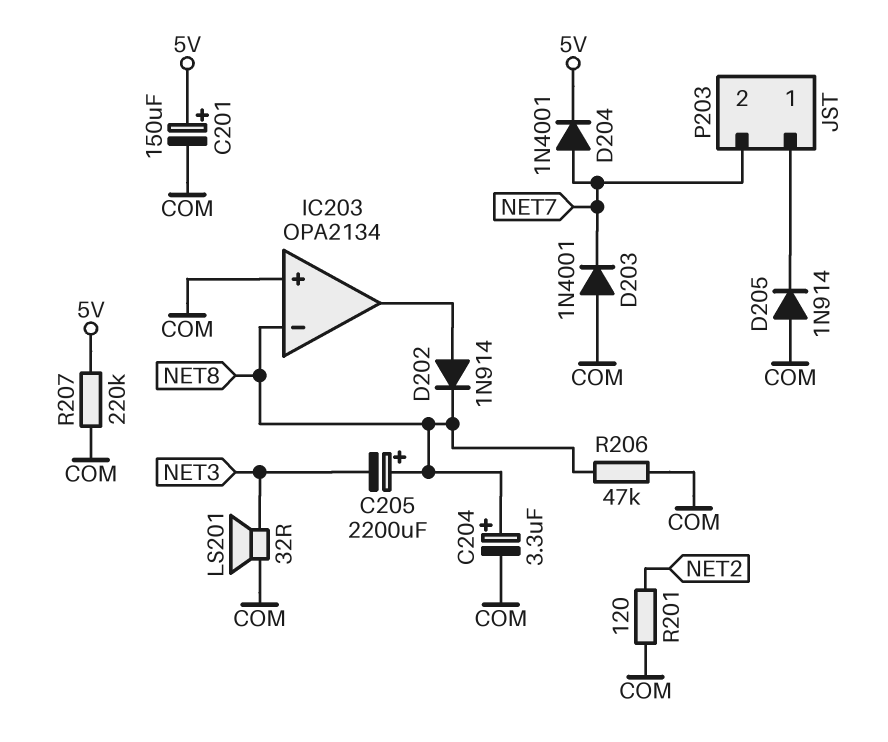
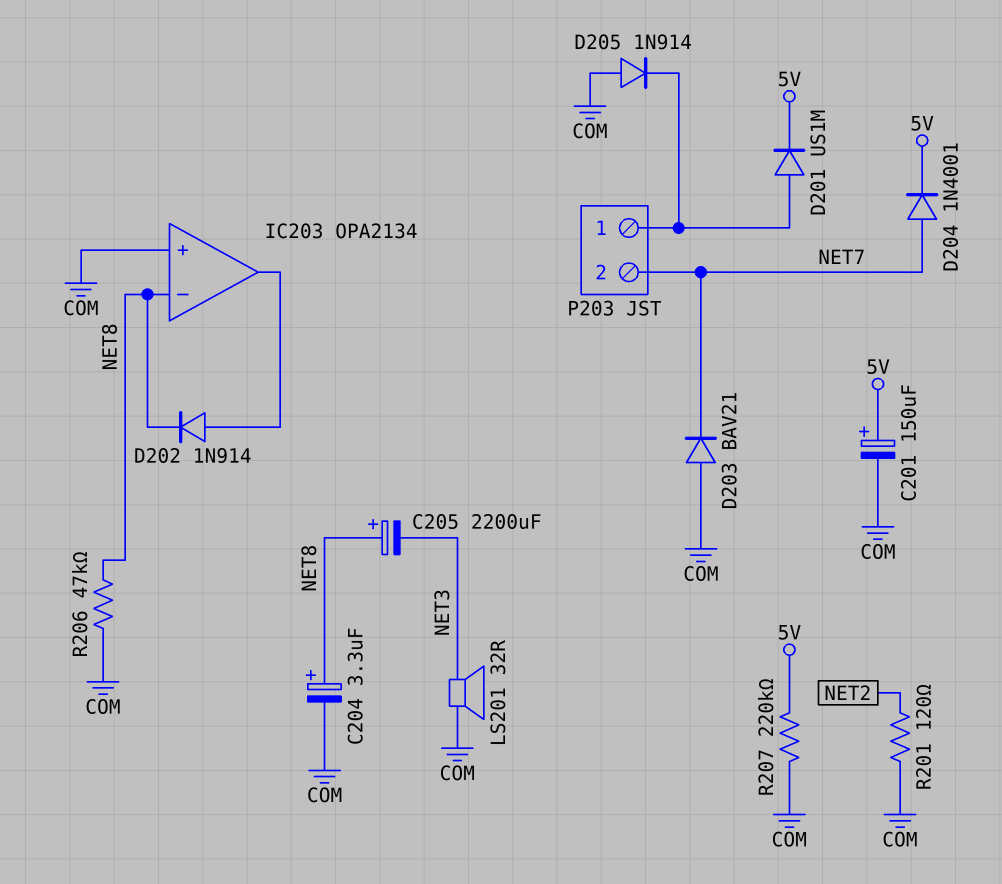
D201: none -> diode US1M (A P203/1, K 5V)
D203: diode 1N4001 (A COM, K NET7) -> diode BAV21 (A COM, K NET7)

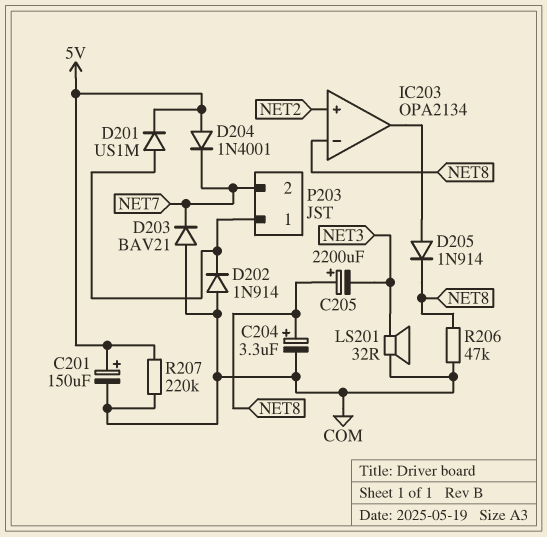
D202: diode 1N914 (A IC203/out, K NET8) -> diode 1N914 (A COM, K P203/1)
D204: diode 1N4001 (A NET7, K 5V) -> diode 1N4001 (A 5V, K NET7)
D205: diode 1N914 (A COM, K P203/1) -> diode 1N914 (A IC203/out, K NET8)
IC203 pin in+: COM -> NET2
R201: 120 (COM, NET2) -> none

